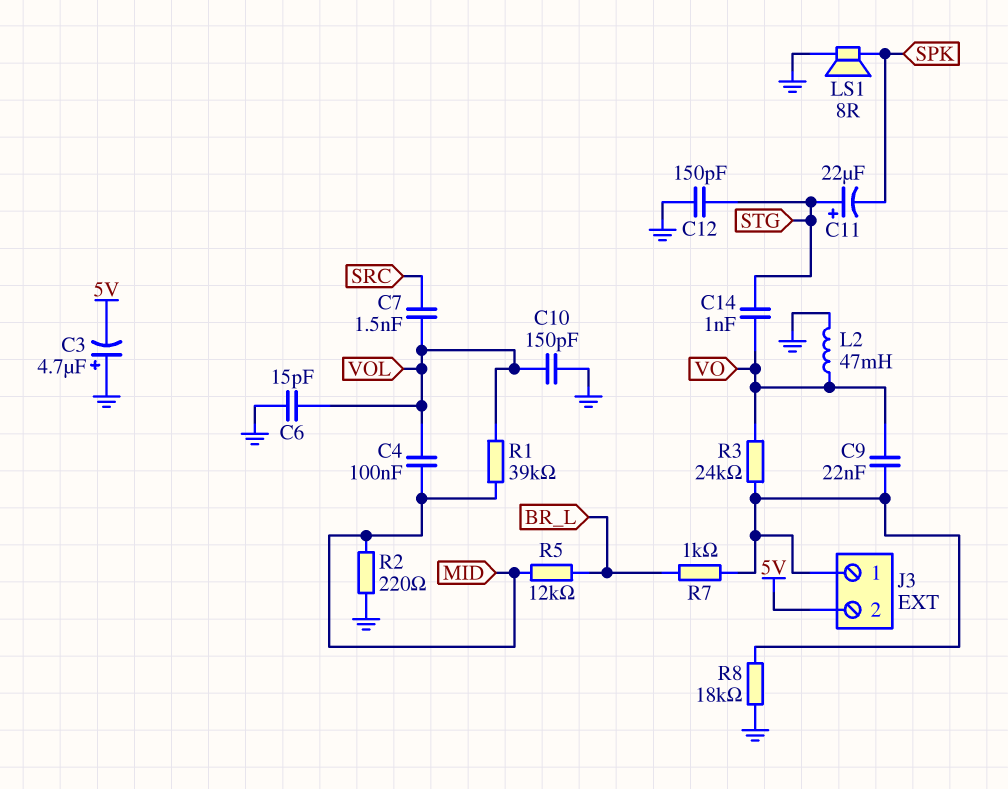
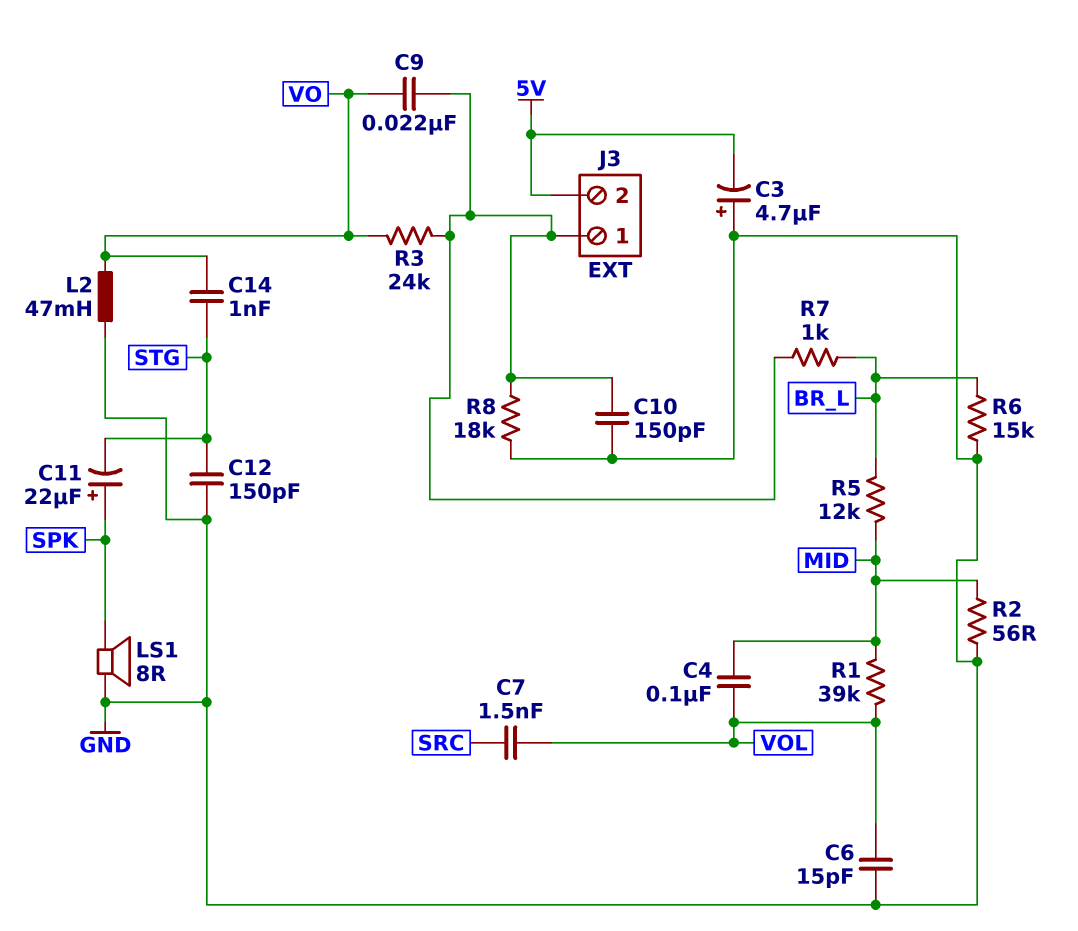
C10: 150pF (GND, VOL) -> 150pF (GND, J3/1)
C11: 22uF (plus STG, minus SPK) -> 22uF (plus SPK, minus STG)
R2: 220 (GND, MID) -> 56 (GND, MID)
R6: none -> 15k (BR_L, GND)

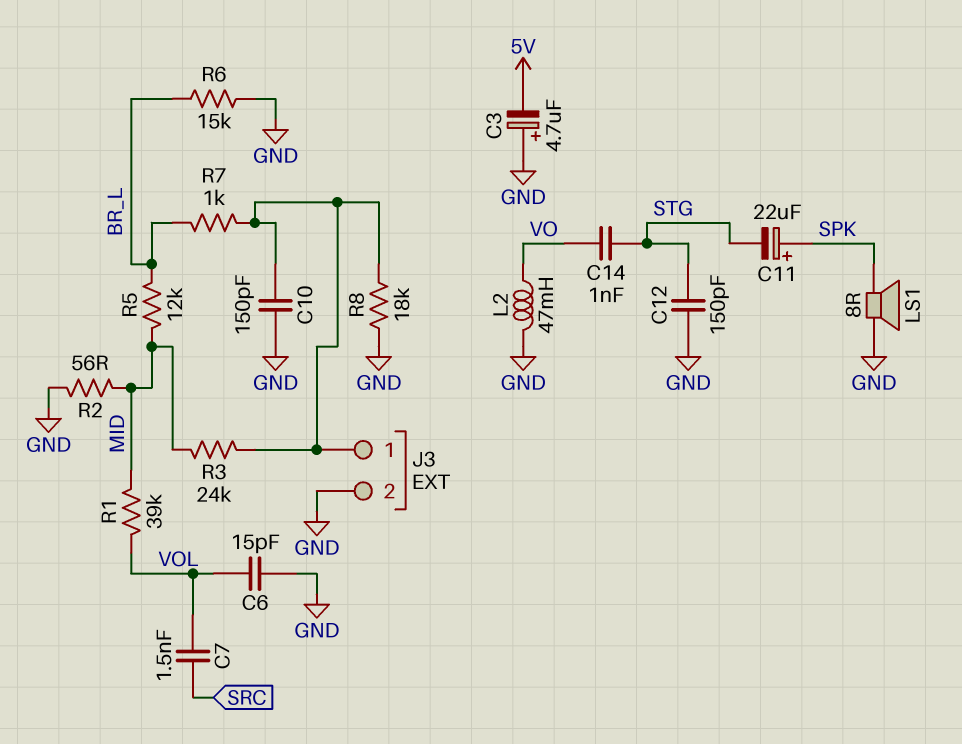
C4: 100nF (MID, VOL) -> none
C9: 22nF (J3/1, VO) -> none
J3 pin 2: 5V -> GND
R3: 24k (J3/1, VO) -> 24k (J3/1, MID)

